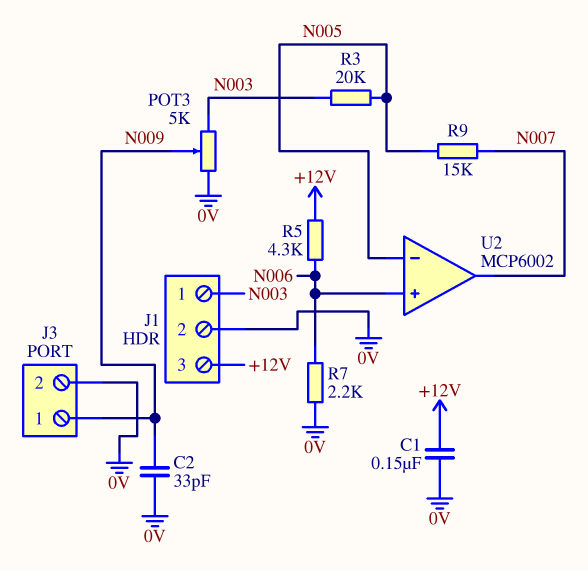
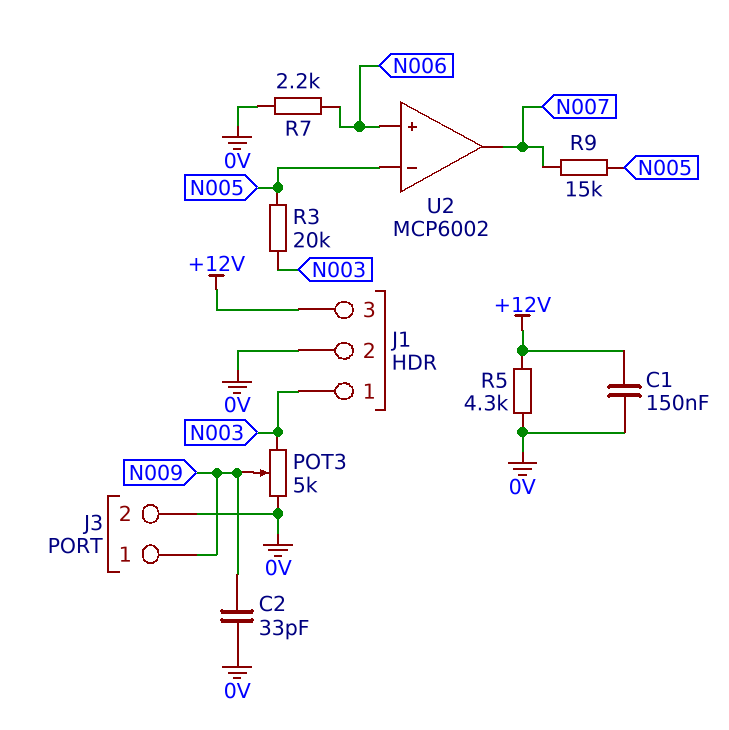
R5: 4.3k (+12V, N006) -> 4.3k (+12V, 0V)

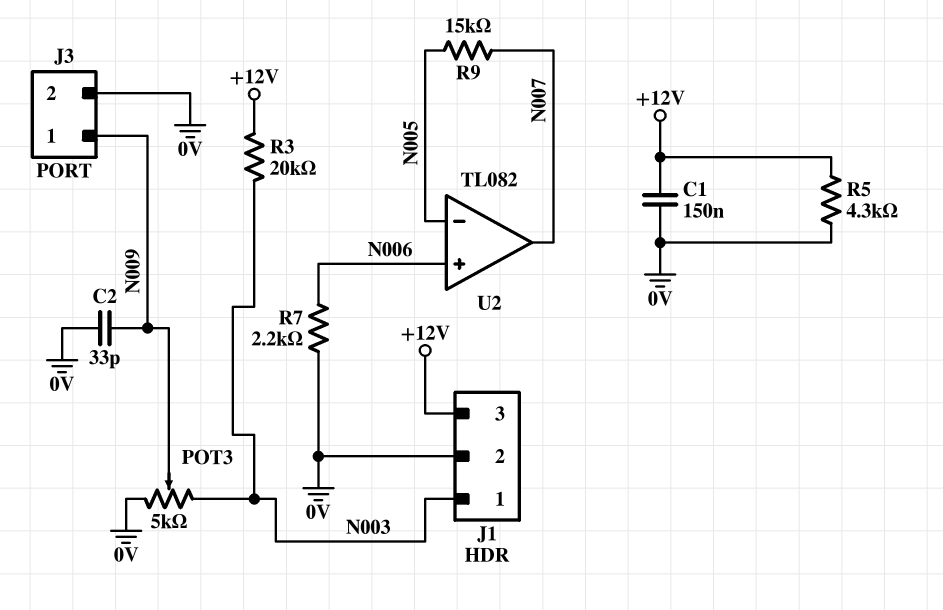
R3: 20k (N003, N005) -> 20k (+12V, N003)
U2: MCP6002 -> TL082

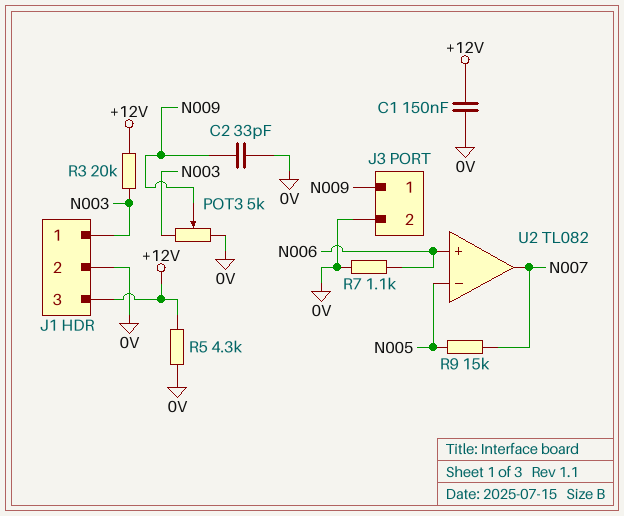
R7: 2.2k (0V, N006) -> 1.1k (0V, N006)

